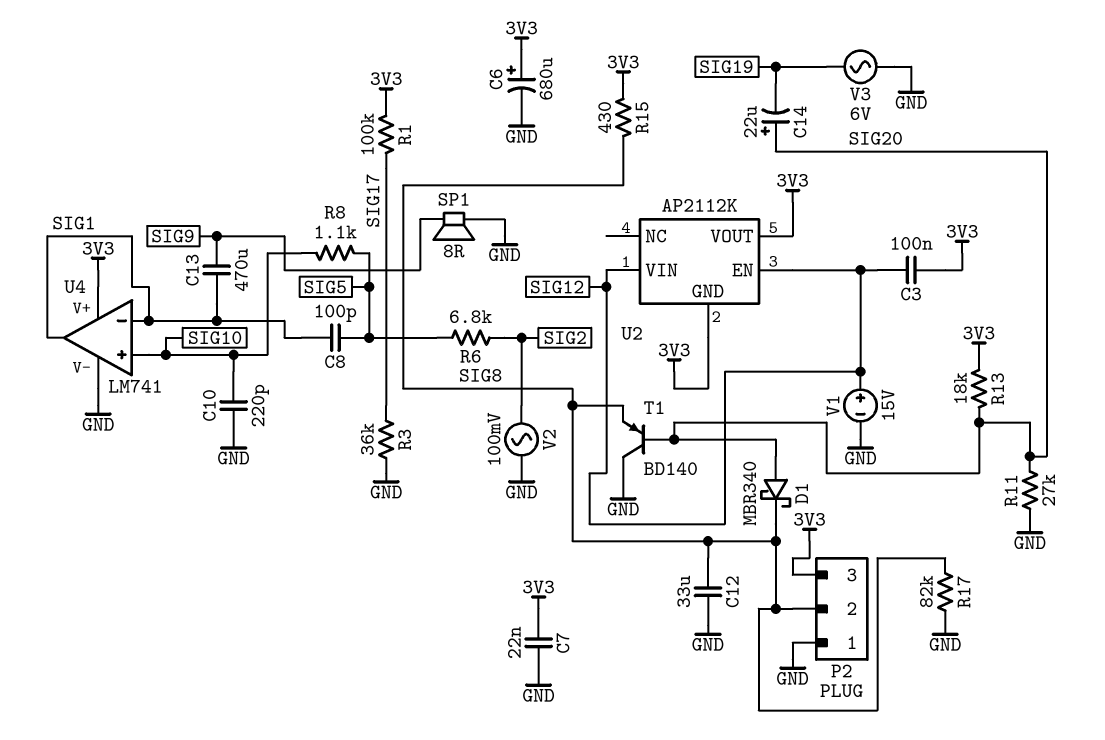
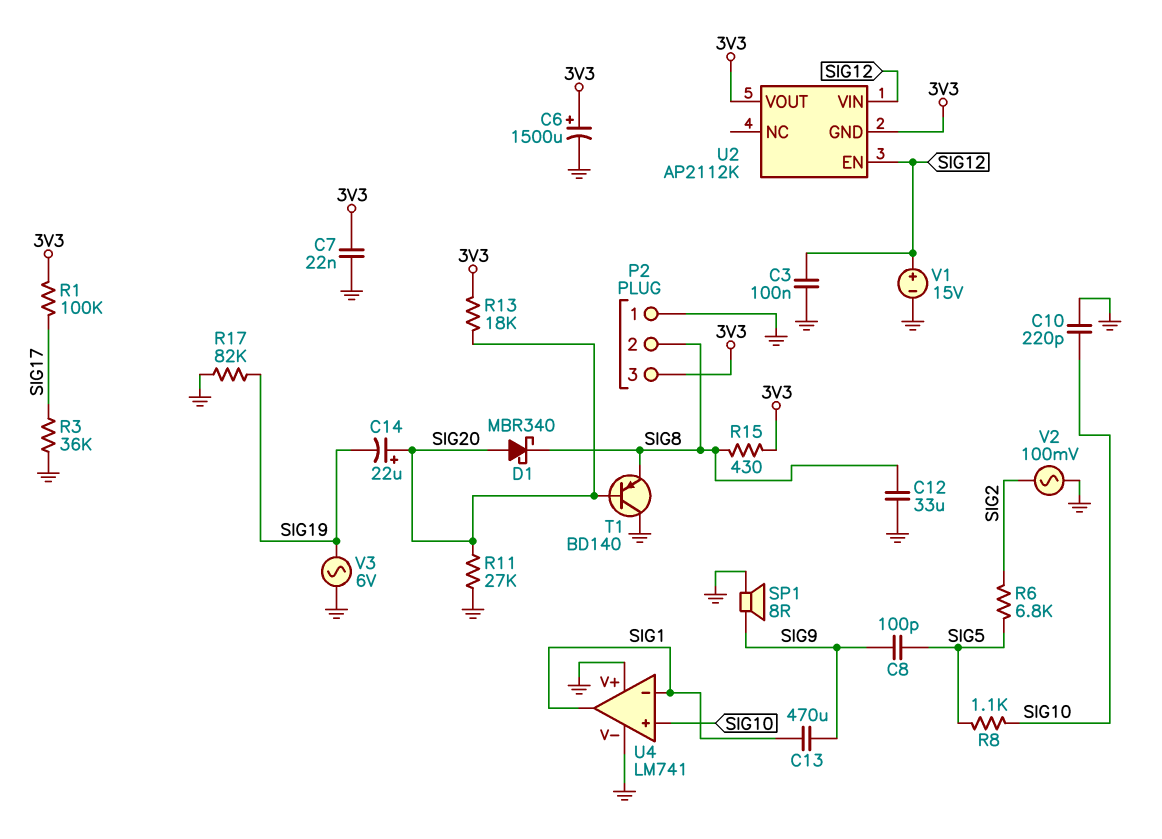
C3: 100nF (3V3, SIG12) -> 100nF (GND, SIG12)
C6: 680uF (plus 3V3, minus GND) -> 1500uF (plus 3V3, minus GND)
C8: 100pF (SIG1, SIG5) -> 100pF (SIG5, SIG9)
R17: 82k (GND, SIG8) -> 82k (GND, SIG19)
U4 pin V+: 3V3 -> GND

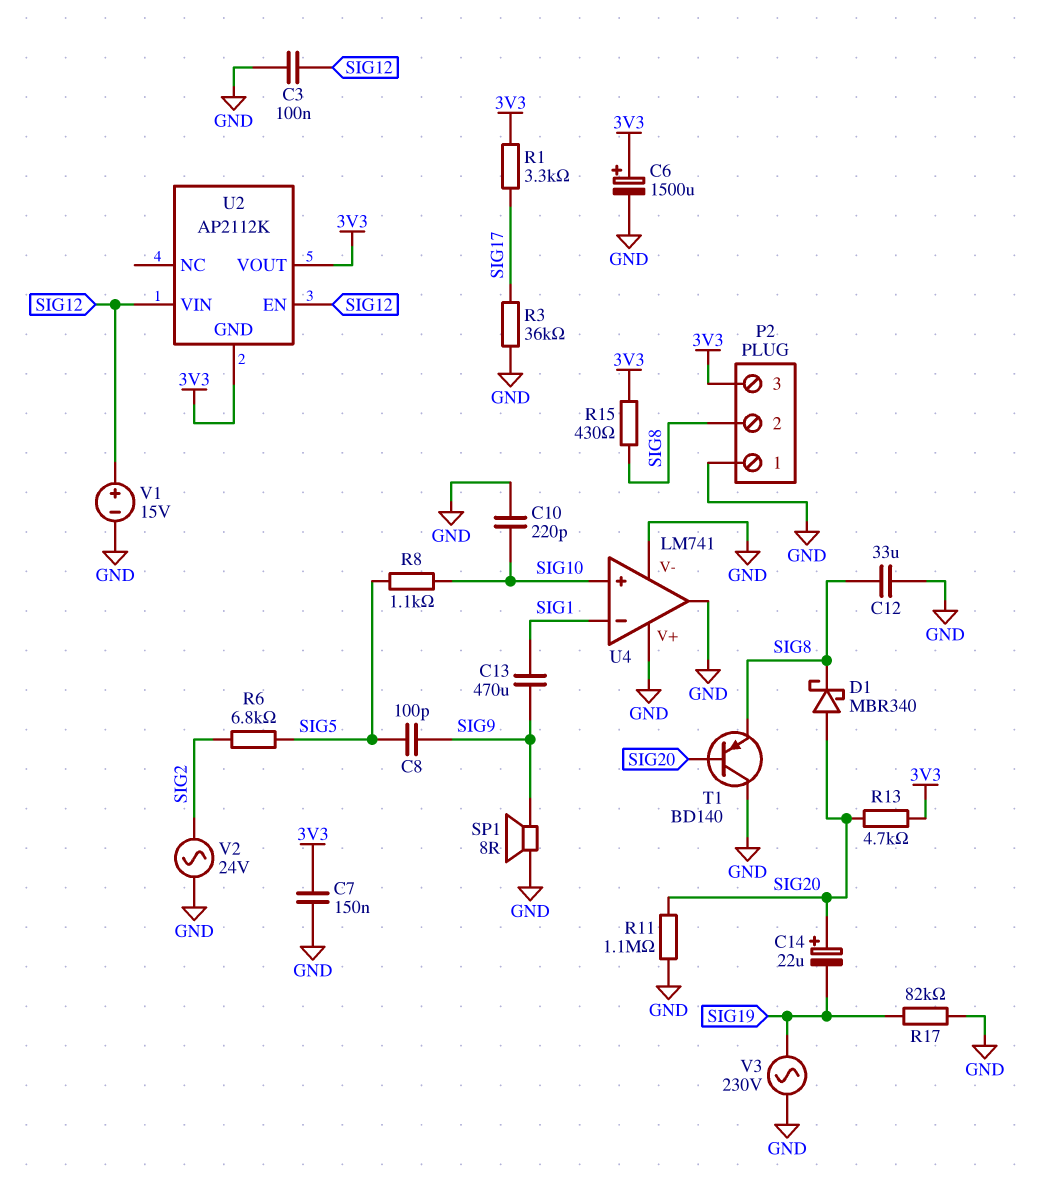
C7: 22nF (3V3, GND) -> 150nF (3V3, GND)
R1: 100k (3V3, SIG17) -> 3.3k (3V3, SIG17)
R11: 27k (GND, SIG20) -> 1.1M (GND, SIG20)
R13: 18k (3V3, SIG20) -> 4.7k (3V3, SIG20)
U4 pin out: SIG1 -> GND
V2: AC 100mV (GND, SIG2) -> AC 24V (GND, SIG2)
V3: AC 6V (GND, SIG19) -> AC 230V (GND, SIG19)

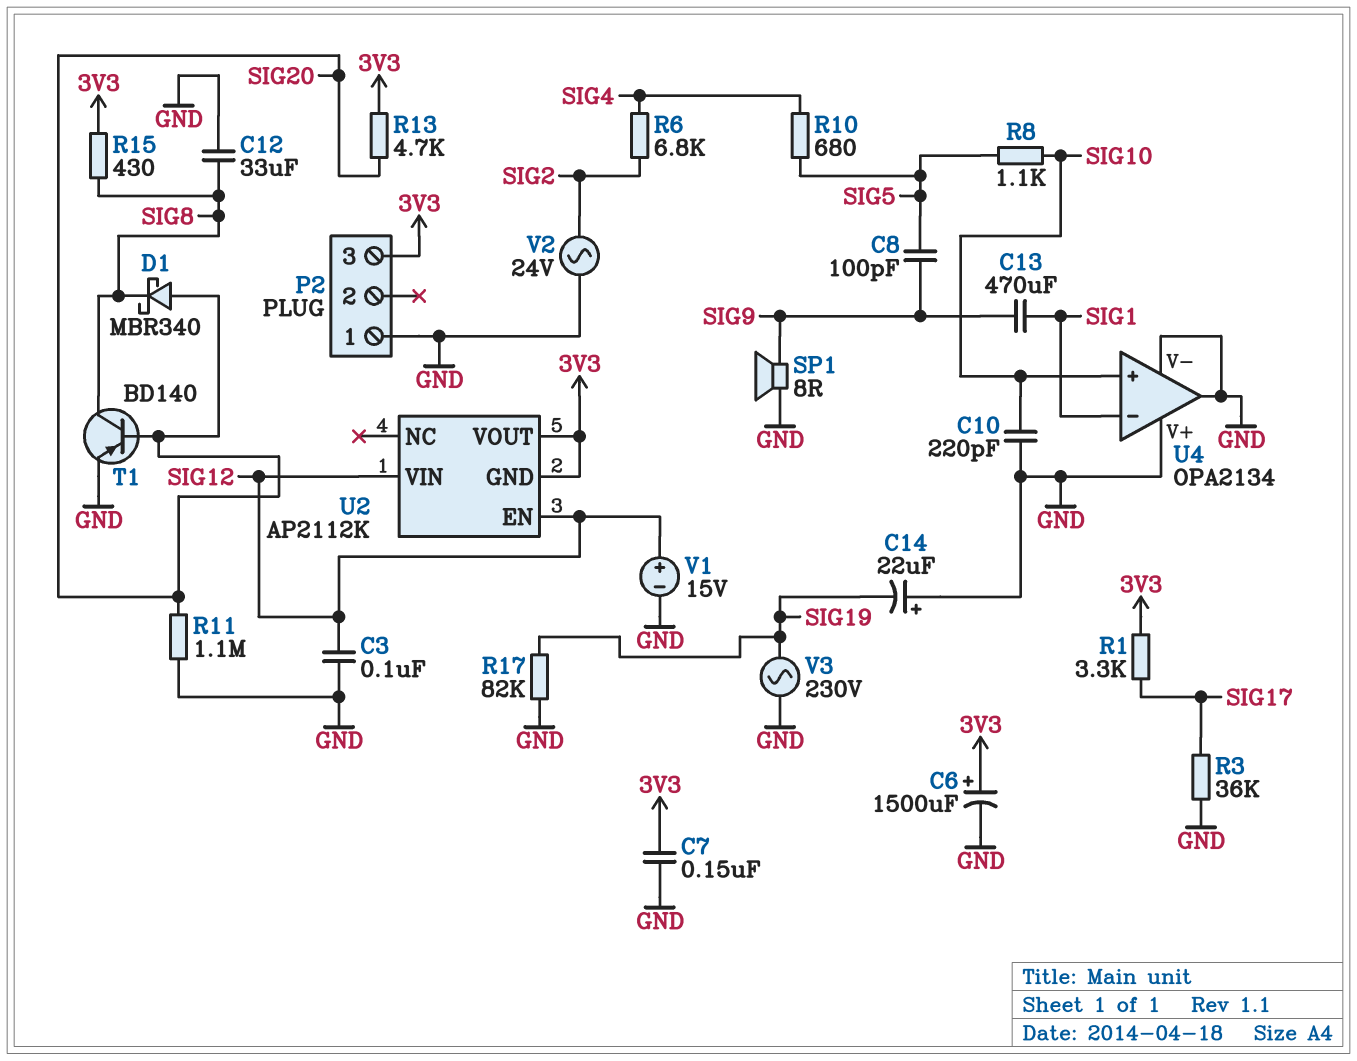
C14: 22uF (plus SIG20, minus SIG19) -> 22uF (plus GND, minus SIG19)
P2 pin 2: SIG8 -> none
R6: 6.8k (SIG2, SIG5) -> 6.8k (SIG2, SIG4)
R10: none -> 680 (SIG4, SIG5)
T1: PNP BD140 (B SIG20, C GND, E SIG8) -> PNP BD140 (B SIG20, C SIG8, E GND)
U4: LM741 -> OPA2134

